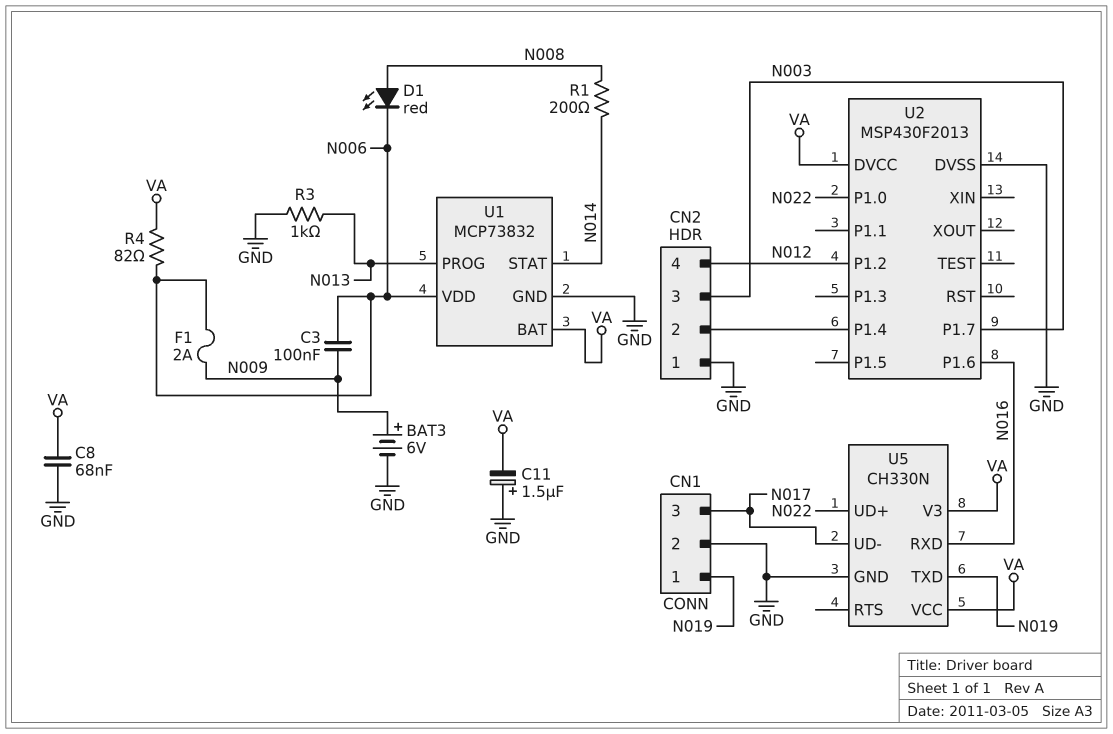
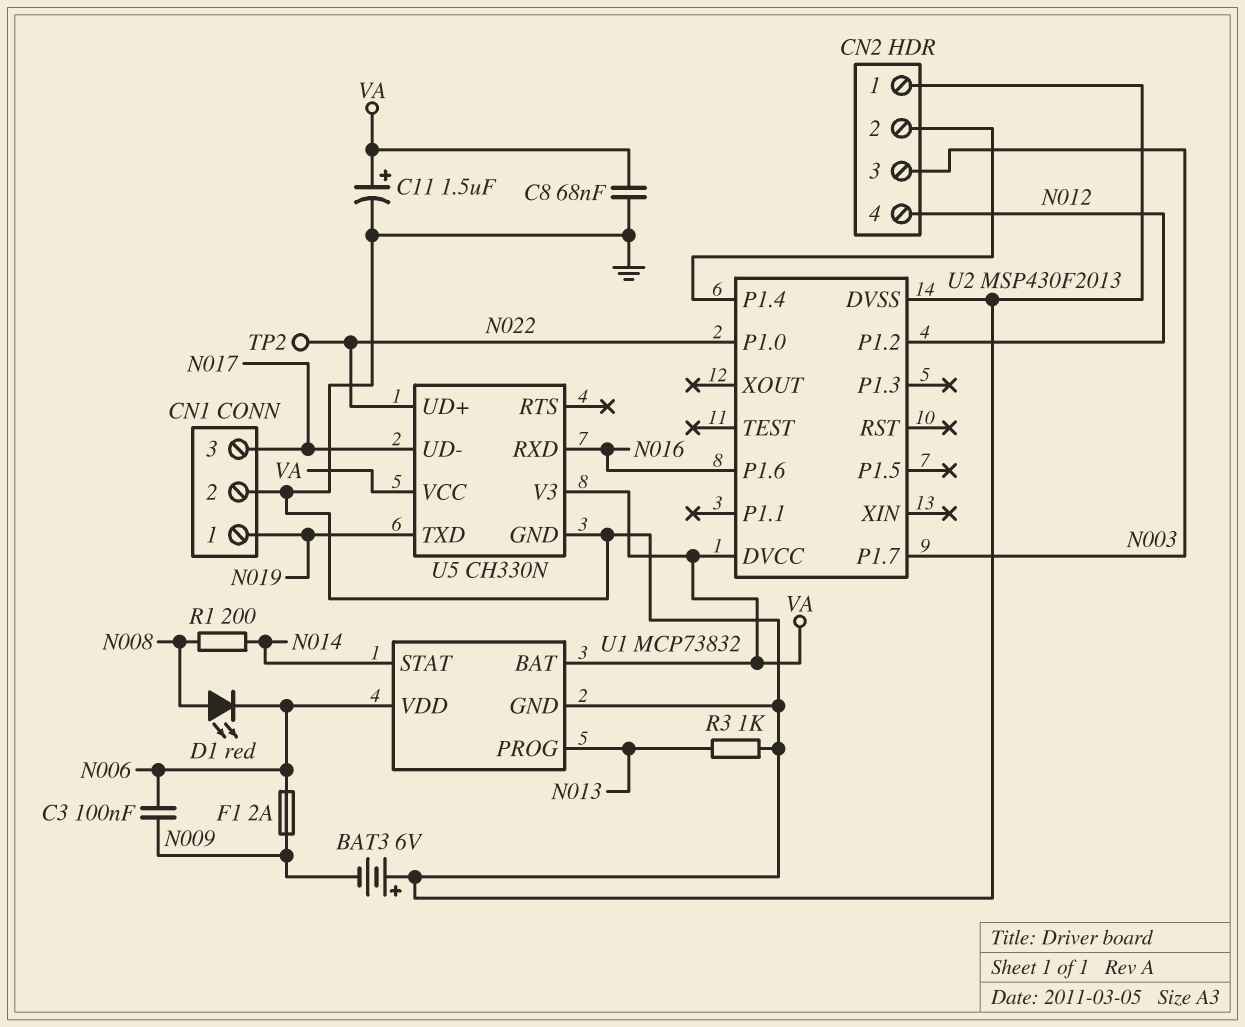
BAT3: 6V (plus N009, minus GND) -> 6V (plus GND, minus N009)
C11: 1.5uF (plus GND, minus VA) -> 1.5uF (plus VA, minus GND)
R4: 82 (N006, VA) -> none
TP2: none -> test point (N022)

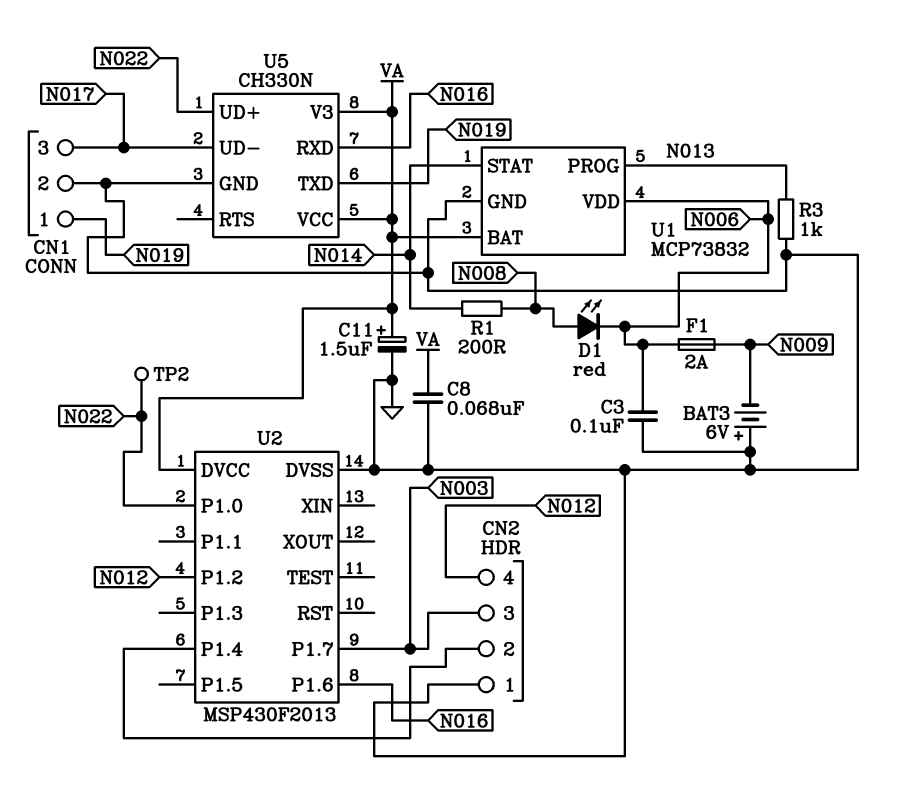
C3: 100nF (N006, N009) -> 100nF (GND, N006)

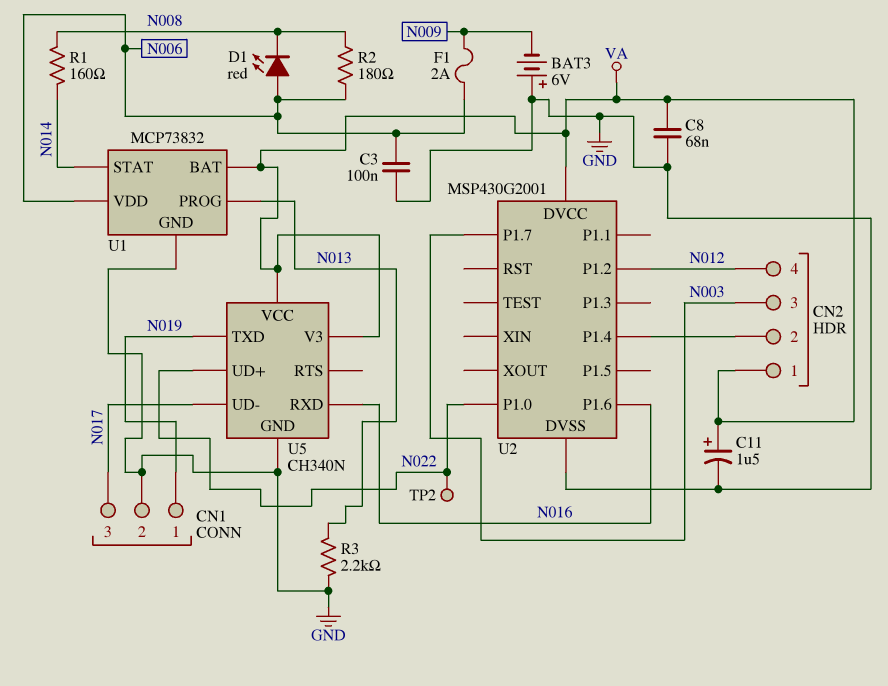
CN2 pin 1: GND -> VA
D1: LED red (A N008, K N006) -> LED red (A N006, K N008)
R1: 200 (N008, N014) -> 160 (N008, N014)
R2: none -> 180 (N006, N008)
R3: 1k (GND, N013) -> 2.2k (GND, N013)
U2: MSP430F2013 -> MSP430G2001
U5: CH330N -> CH340N

